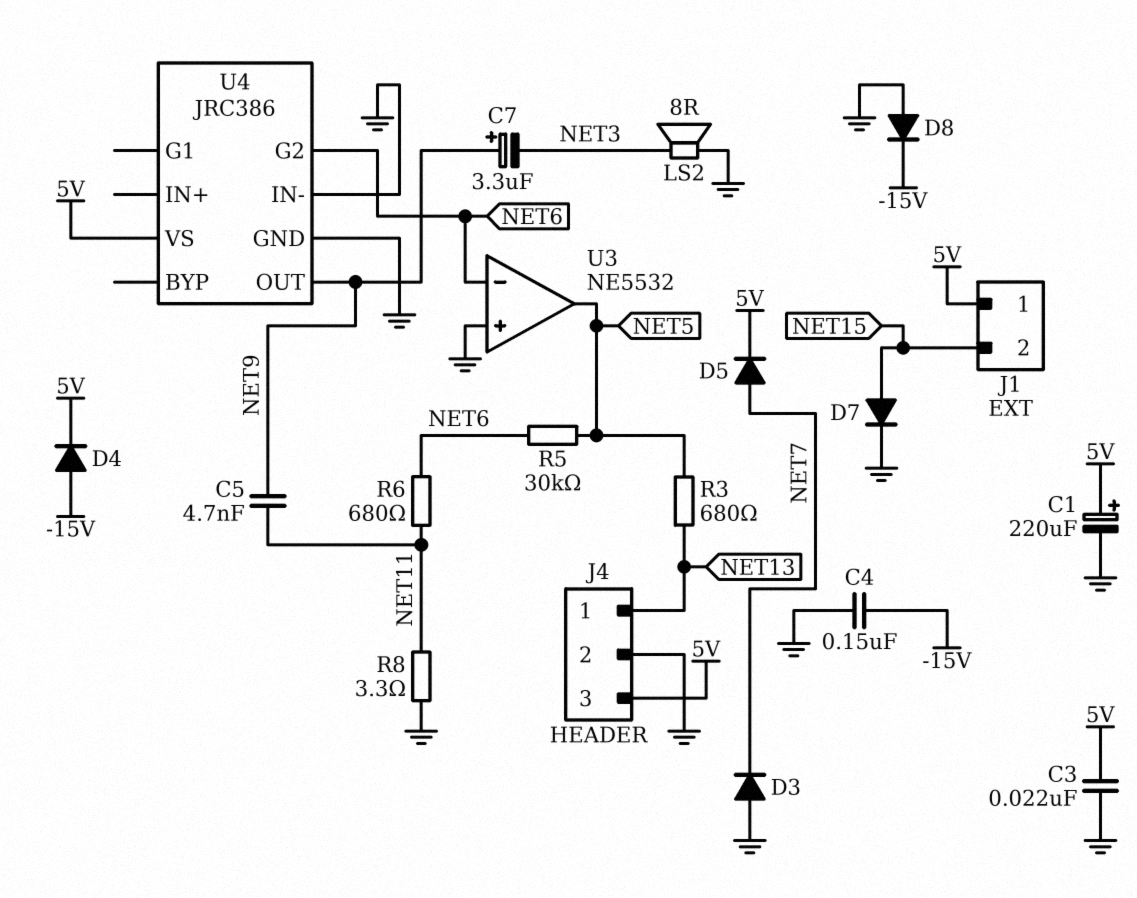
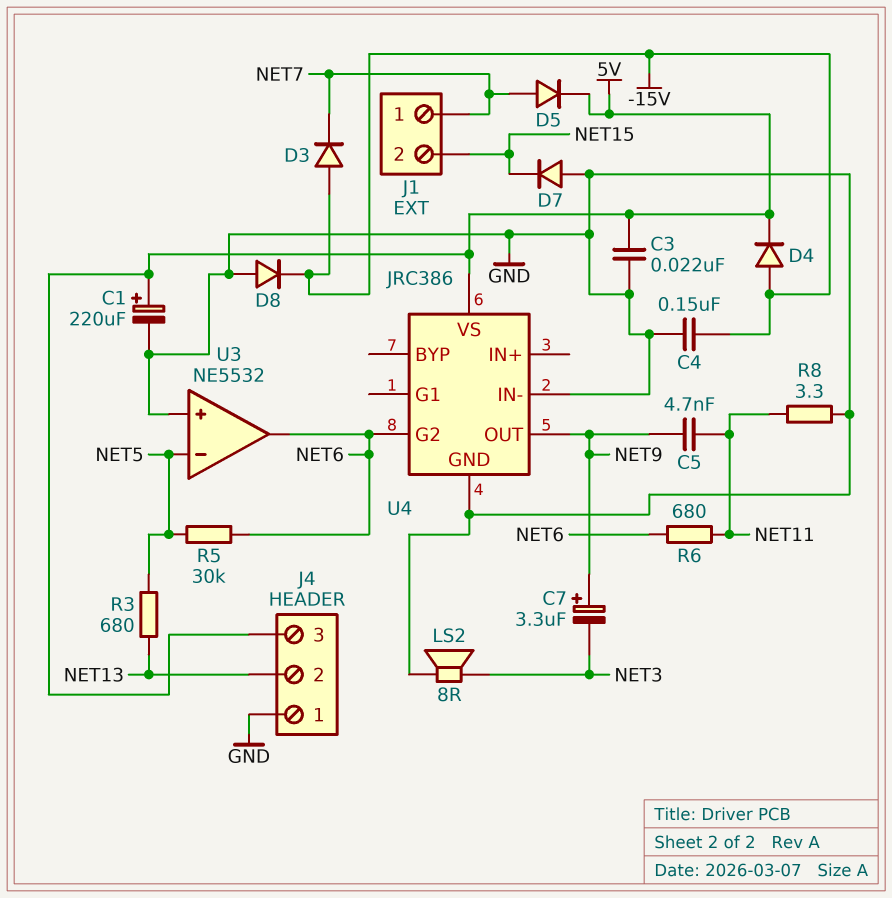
D3: diode (A GND, K NET7) -> diode (A -15V, K NET7)
D7: diode (A NET15, K GND) -> diode (A GND, K NET15)
J1 pin 1: 5V -> NET7
J4 pin 1: NET13 -> GND
J4 pin 2: GND -> NET13
U3 pin in-: NET6 -> NET5
U3 pin out: NET5 -> NET6

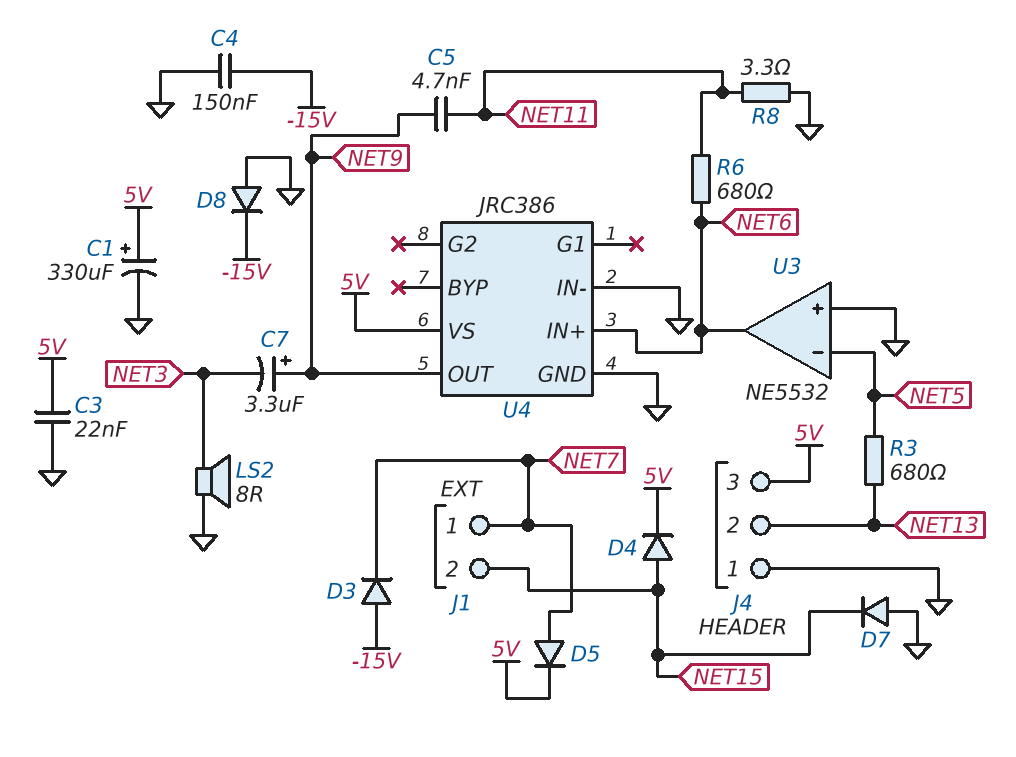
C1: 220uF (plus 5V, minus GND) -> 330uF (plus 5V, minus GND)
D4: diode (A -15V, K 5V) -> diode (A NET15, K 5V)
R5: 30k (NET5, NET6) -> none
U4 pin G2: NET6 -> none
U4 pin IN+: none -> NET6

